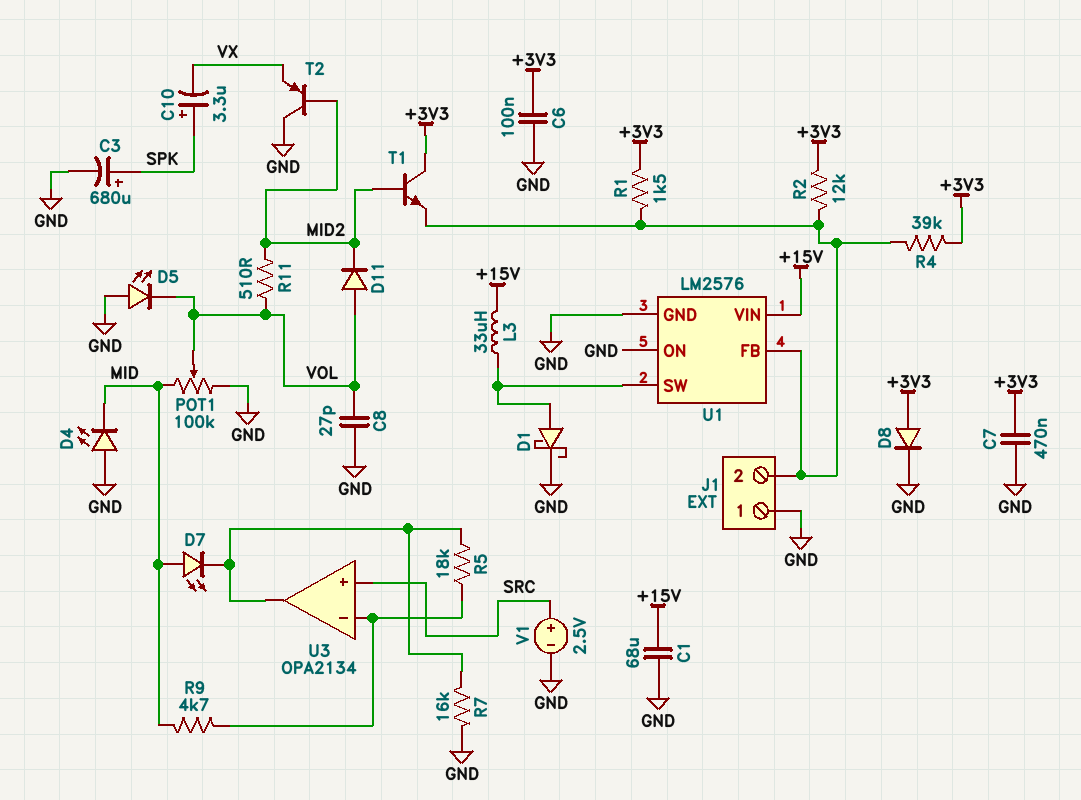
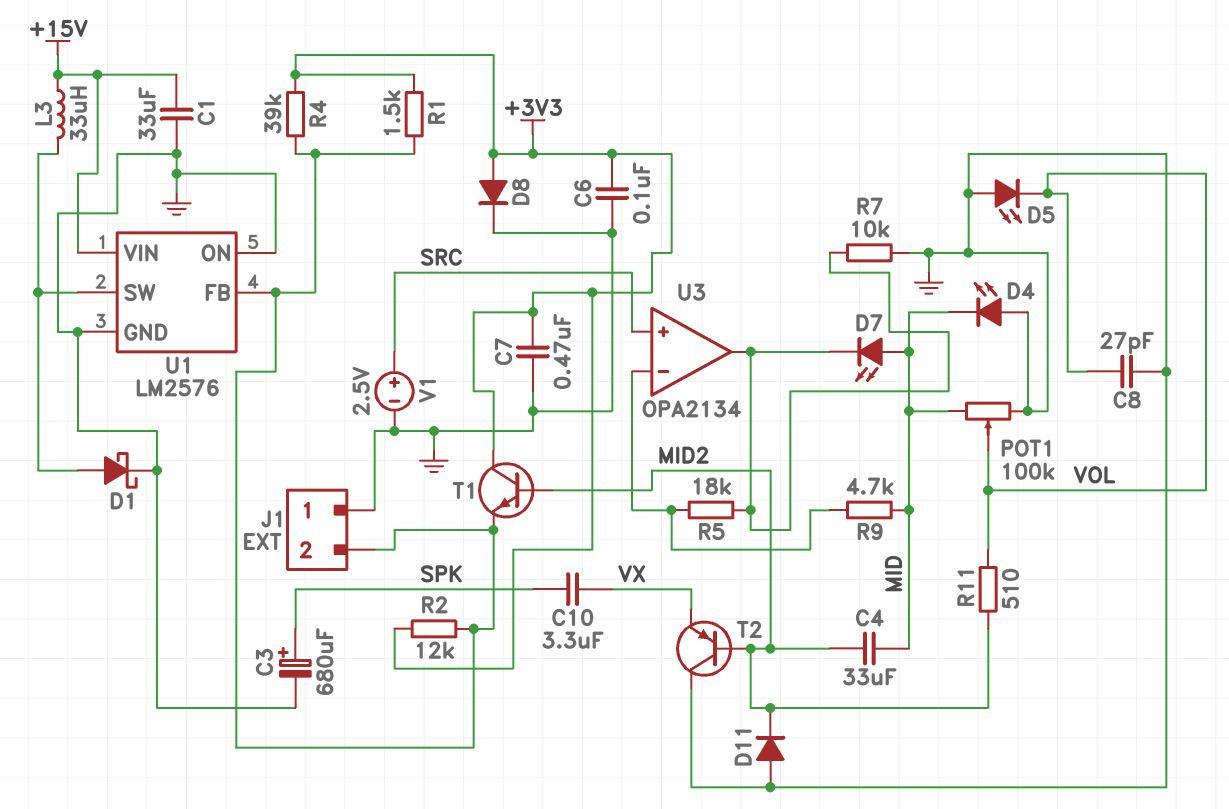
C1: 68uF (+15V, GND) -> 33uF (+15V, GND)
C4: none -> 33uF (MID, MID2)
C10: 3.3uF (plus SPK, minus VX) -> 3.3uF (SPK, VX)
D11: diode (A VOL, K MID2) -> diode (A GND, K MID2)
R7: 16k (GND, U3/out) -> 10k (GND, U3/out)

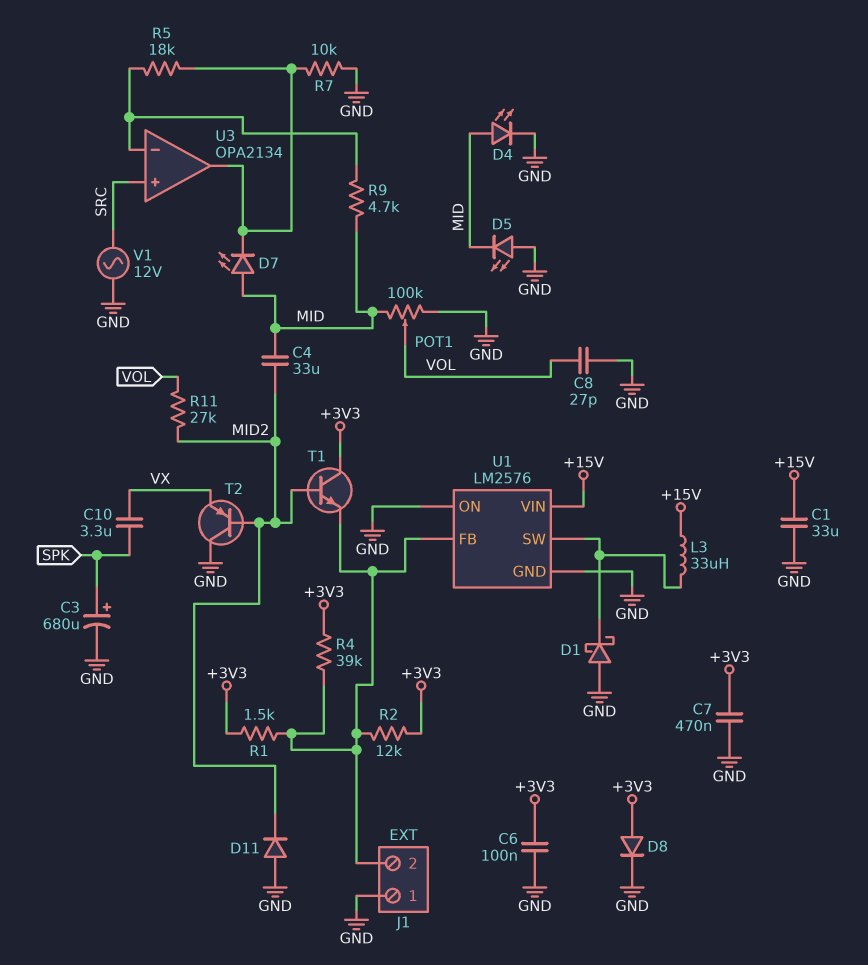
D1: schottky (A U1/SW, K GND) -> schottky (A GND, K U1/SW)
D4: LED (A GND, K MID) -> LED (A MID, K GND)
D5: LED (A GND, K VOL) -> LED (A GND, K MID)
R11: 510 (MID2, VOL) -> 27k (MID2, VOL)
V1: 2.5V (plus SRC, minus GND) -> AC 12V (GND, SRC)

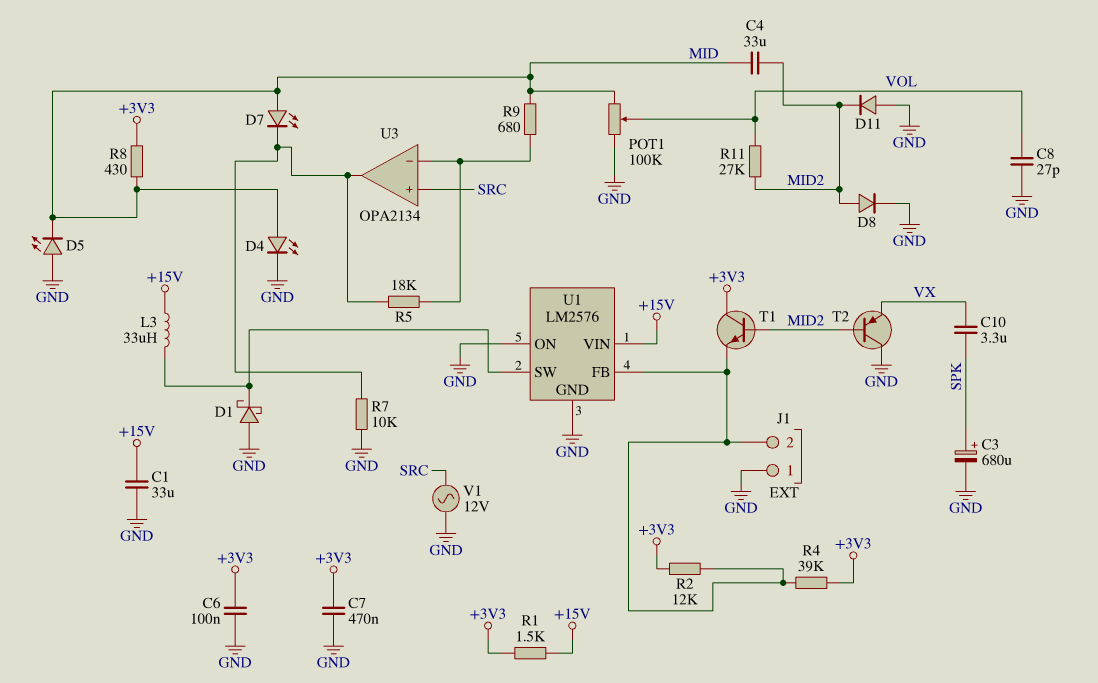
D8: diode (A +3V3, K GND) -> diode (A MID2, K GND)
R1: 1.5k (+3V3, J1/2) -> 1.5k (+3V3, +15V)
R8: none -> 430 (+3V3, MID)
R9: 4.7k (MID, U3/in-) -> 680 (MID, U3/in-)

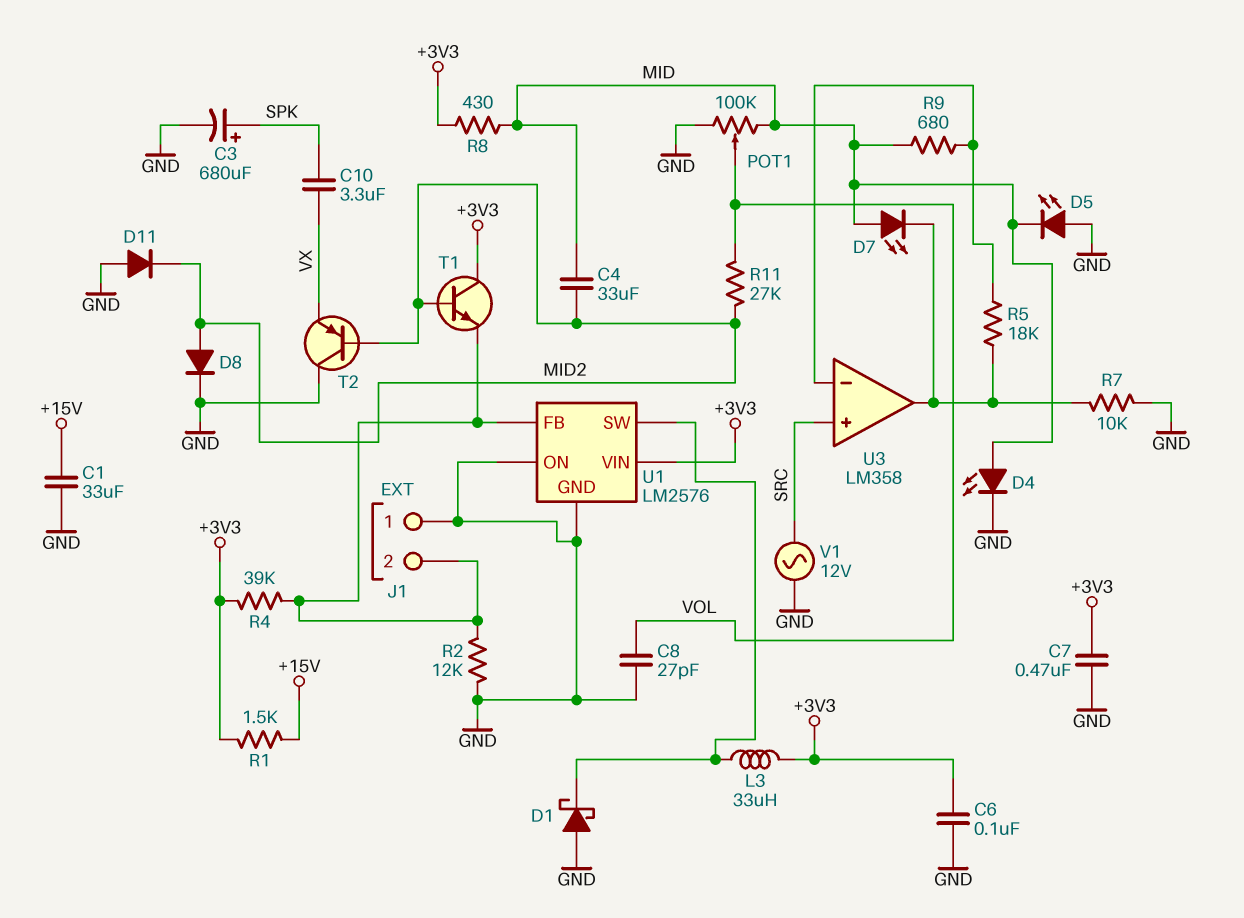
L3: 33uH (+15V, U1/SW) -> 33uH (+3V3, U1/SW)
R2: 12k (+3V3, J1/2) -> 12k (GND, J1/2)
U1 pin VIN: +15V -> +3V3
U3: OPA2134 -> LM358

